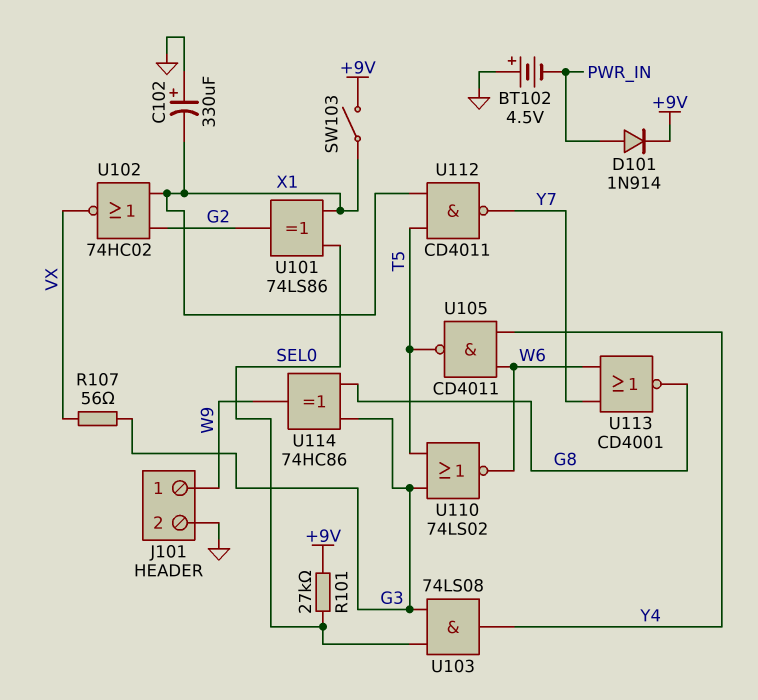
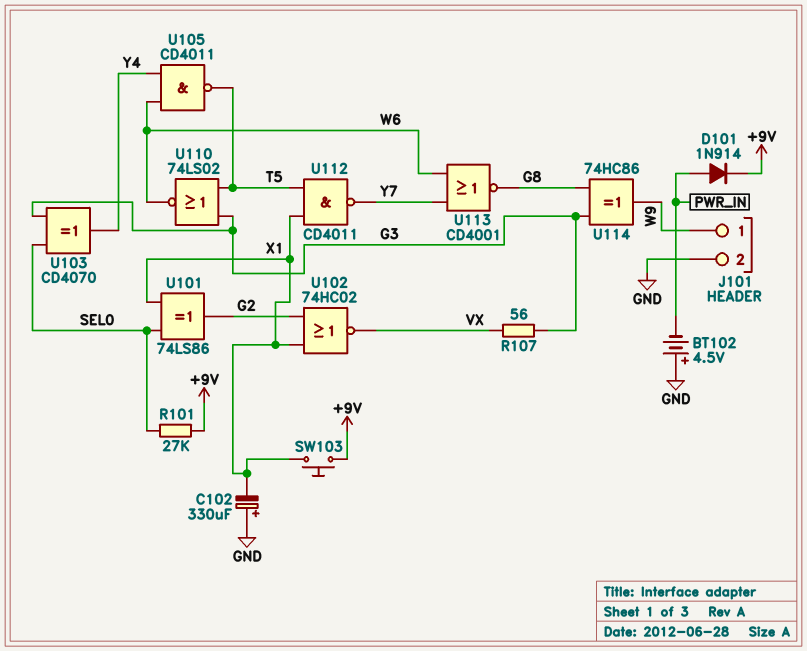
SW103: switch (+9V, X1) -> button (+9V, X1)
U103: AND 74LS08 (in G3, in SEL0, out Y4) -> XOR CD4070 (in G3, in SEL0, out Y4)

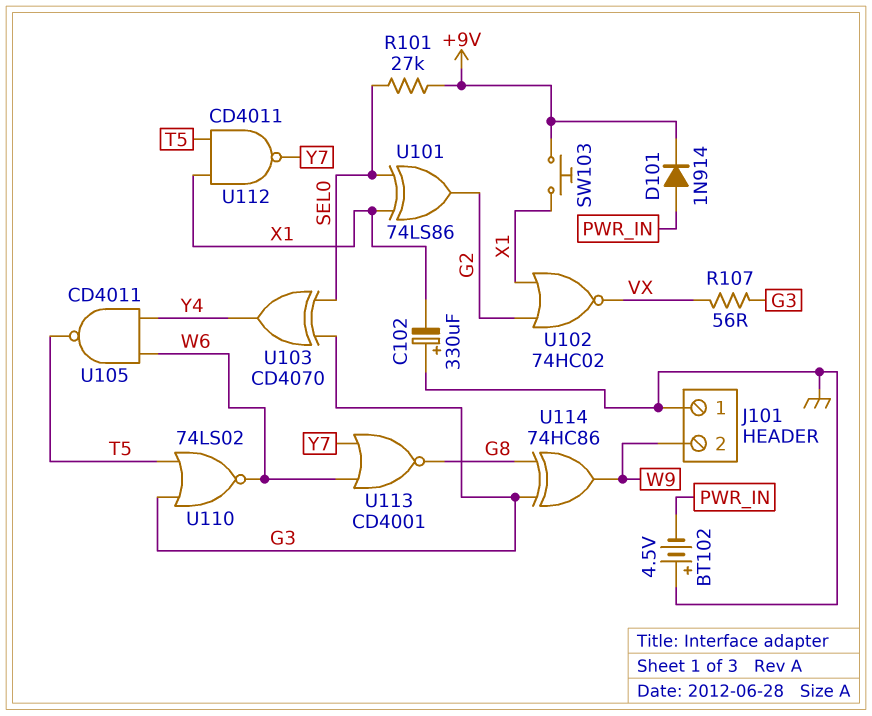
J101 pin 1: W9 -> GND
J101 pin 2: GND -> W9

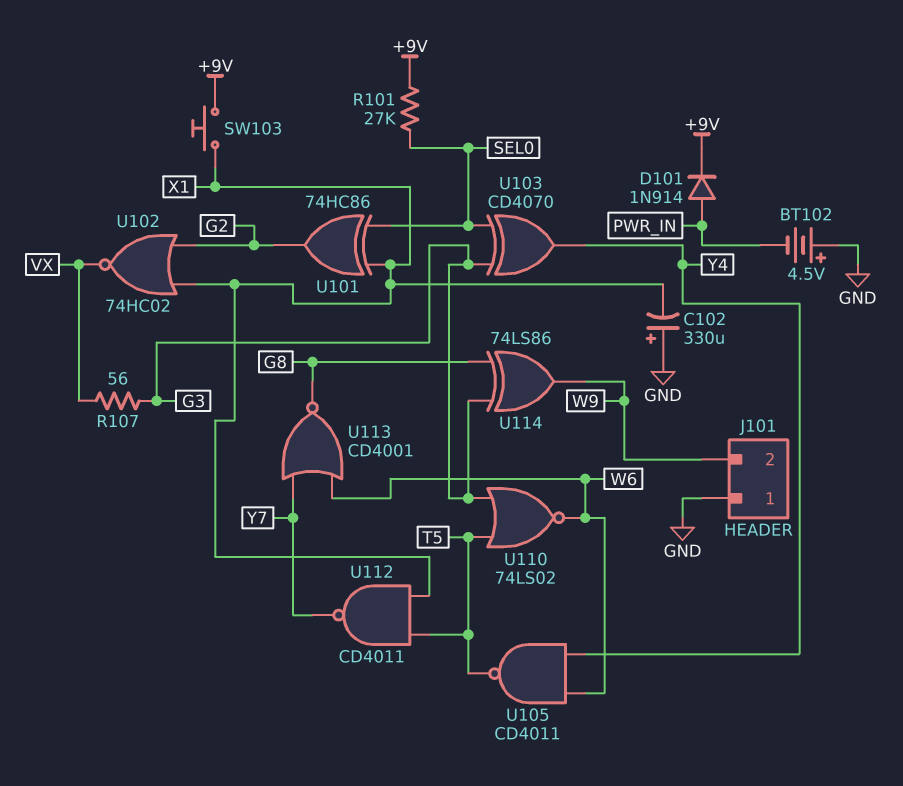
U101: XOR 74LS86 (in SEL0, in X1, out G2) -> XOR 74HC86 (in SEL0, in X1, out G2)
U114: XOR 74HC86 (in G3, in G8, out W9) -> XOR 74LS86 (in G3, in G8, out W9)

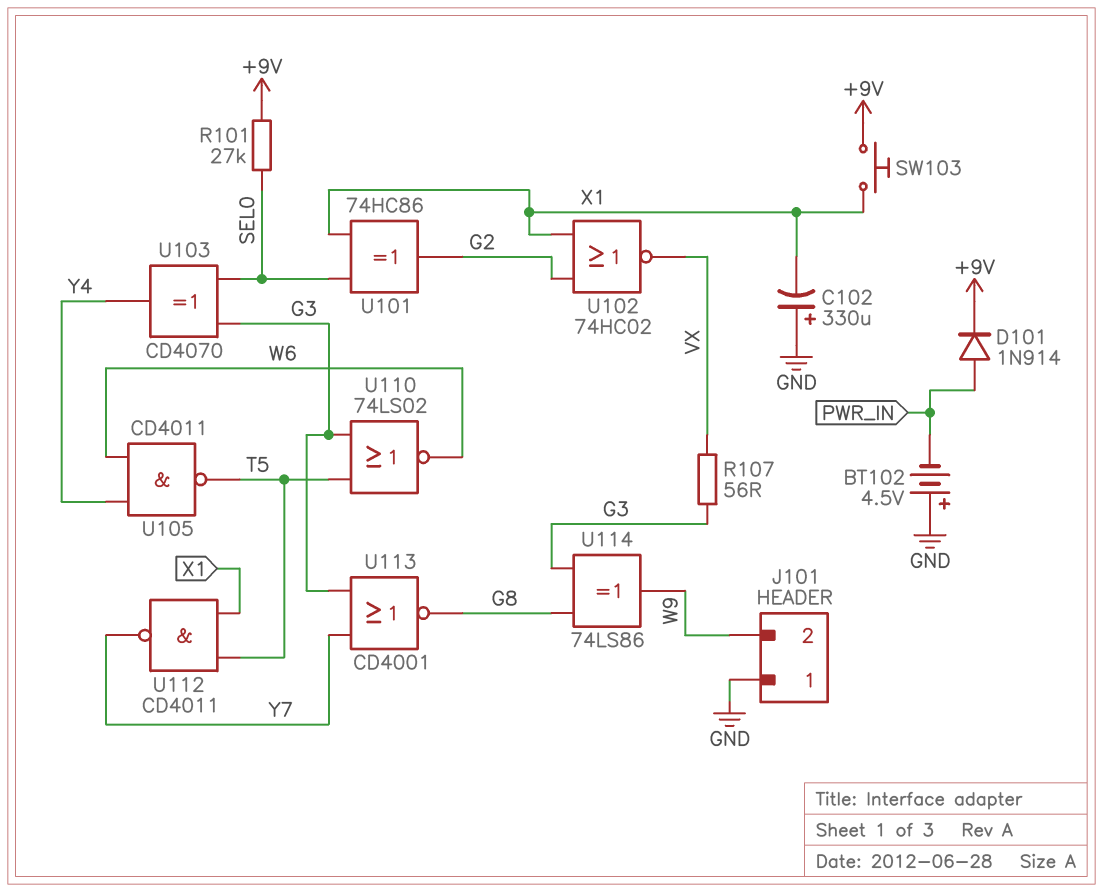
U113: NOR CD4001 (in W6, in Y7, out G8) -> NOR CD4001 (in G3, in Y7, out G8)

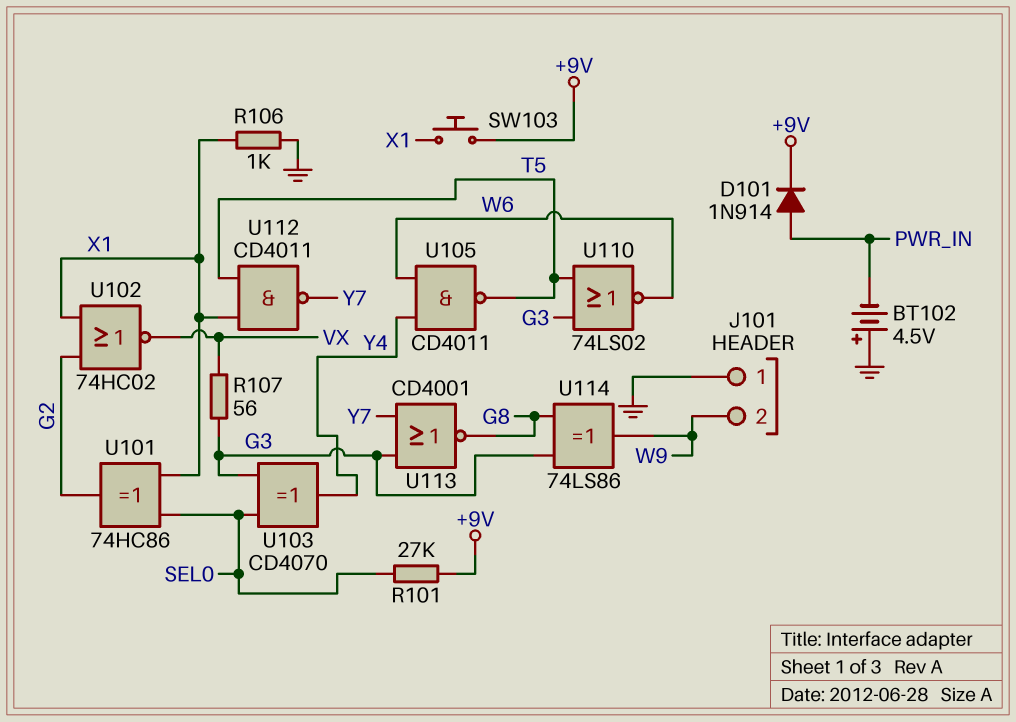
C102: 330uF (plus GND, minus X1) -> none
R106: none -> 1k (GND, X1)

